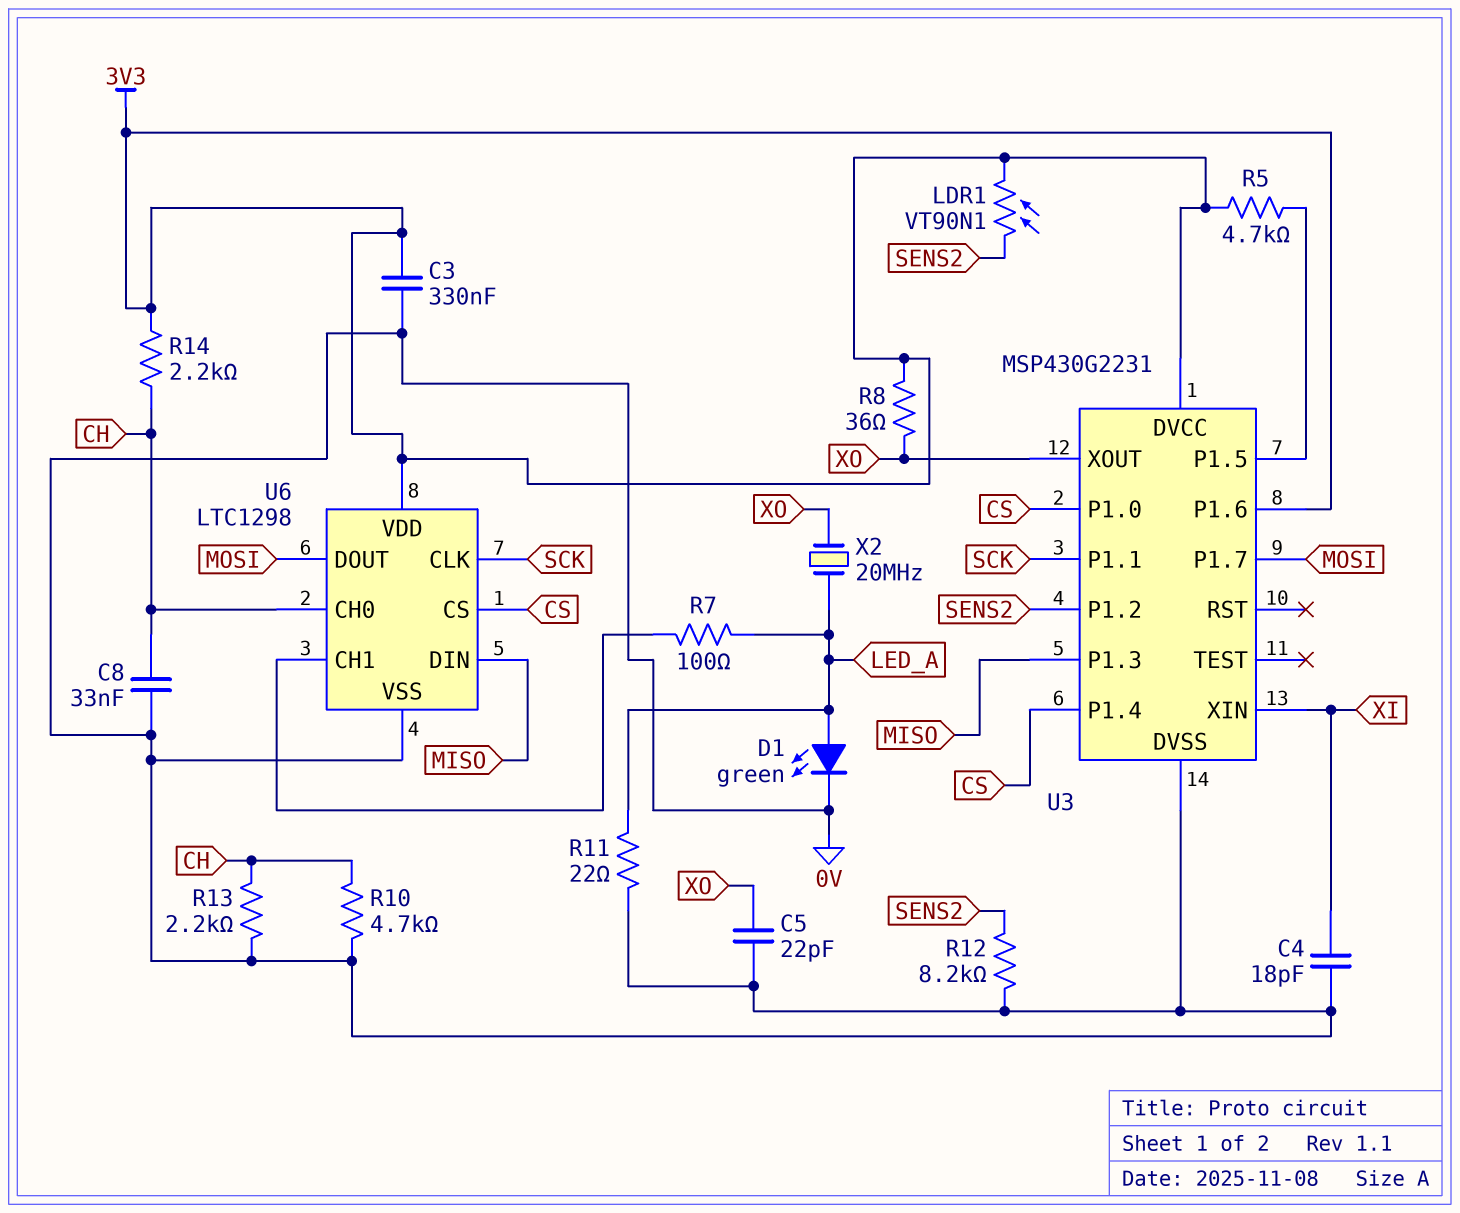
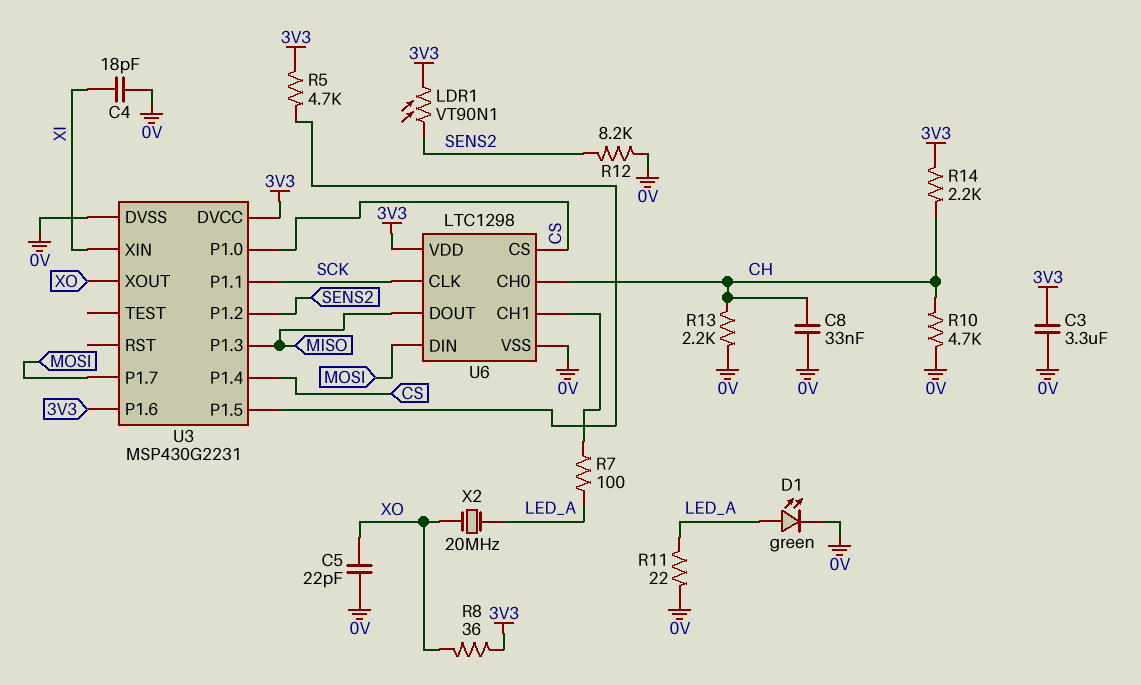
C3: 330nF (0V, 3V3) -> 3.3uF (0V, 3V3)
U6 pin DIN: MISO -> MOSI
U6 pin DOUT: MOSI -> MISO

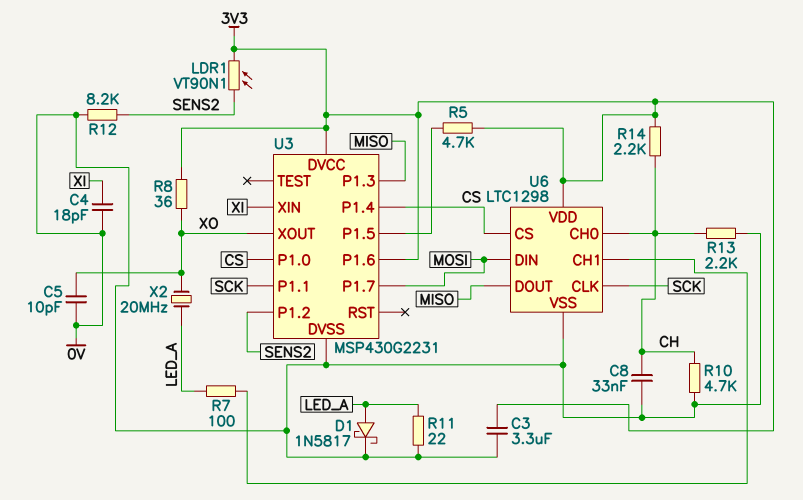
C5: 22pF (0V, XO) -> 10pF (0V, XO)
D1: LED green (A LED_A, K 0V) -> schottky 1N5817 (A LED_A, K 0V)

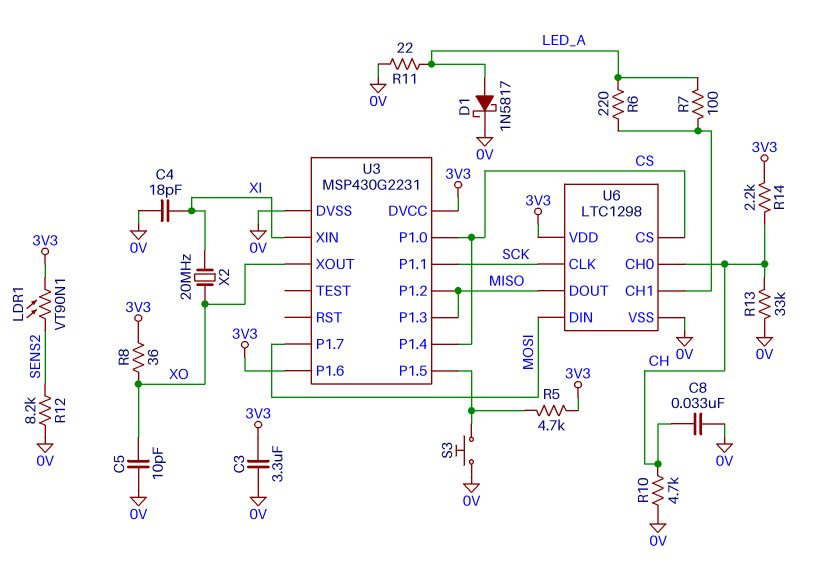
R6: none -> 220 (LED_A, U6/CH1)
R13: 2.2k (0V, CH) -> 33k (0V, CH)
S3: none -> button (0V, U3/P1.5)
U3 pin P1.2: SENS2 -> MISO
X2: 20MHz (LED_A, XO) -> 20MHz (XI, XO)

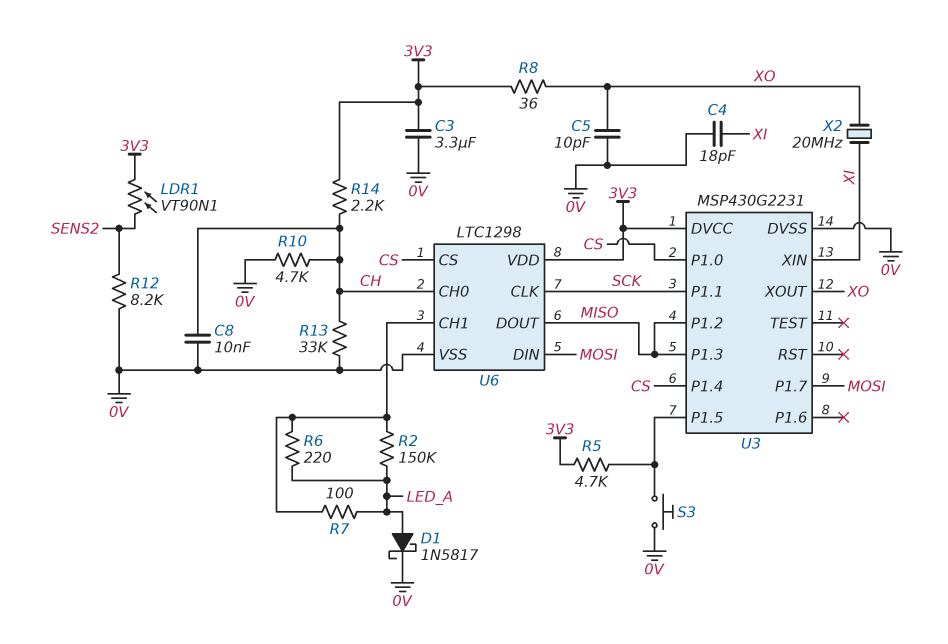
C8: 33nF (0V, CH) -> 10nF (0V, CH)
R2: none -> 150k (LED_A, U6/CH1)
R11: 22 (0V, LED_A) -> none
U3 pin P1.6: 3V3 -> none

